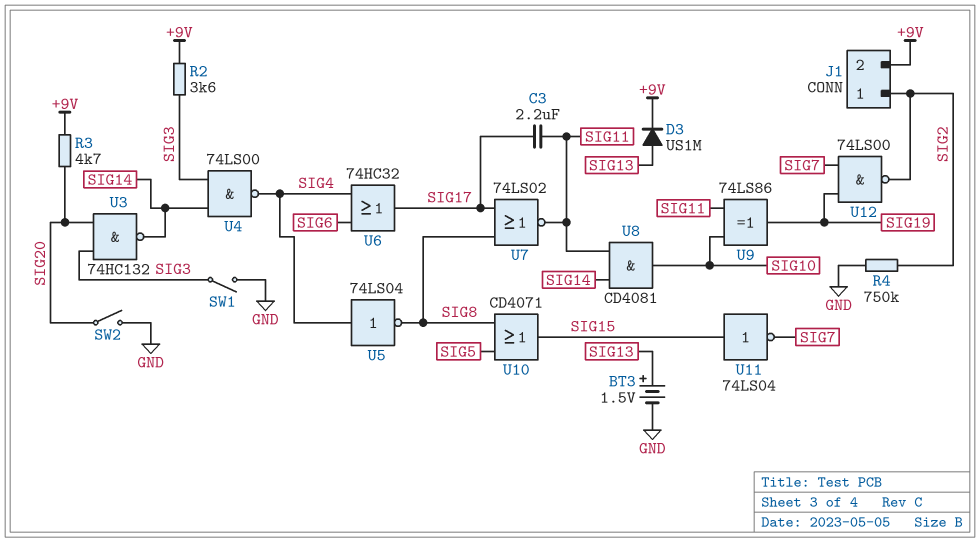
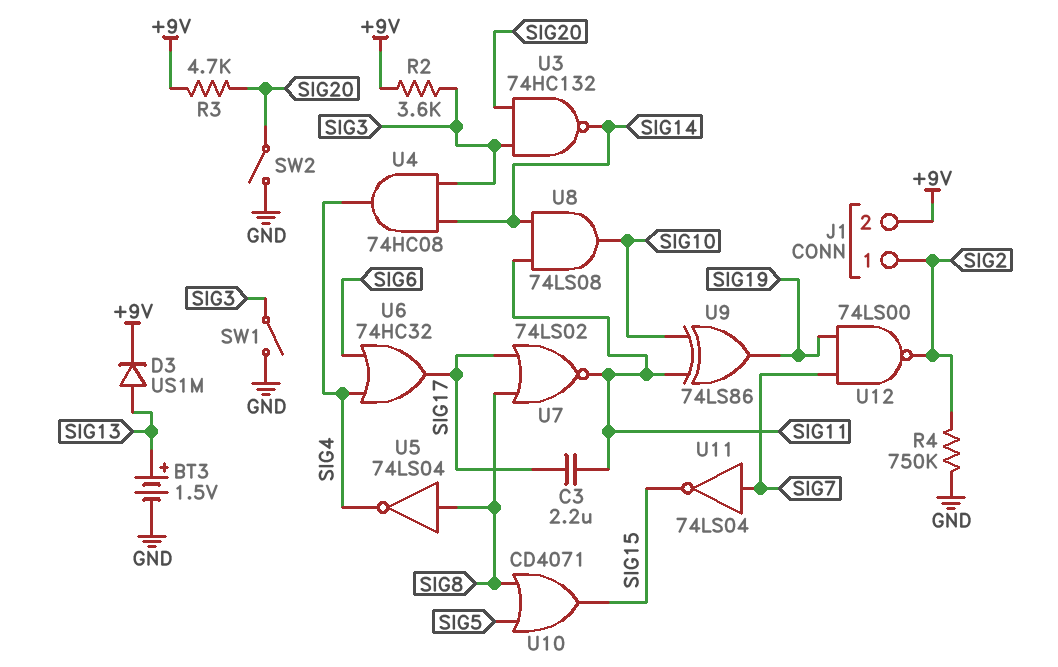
U4: NAND 74LS00 (in SIG3, in SIG14, out SIG4) -> AND 74HC08 (in SIG3, in SIG14, out SIG4)
U5: NOT 74LS04 (in SIG4, out SIG8) -> NOT 74LS04 (in SIG8, out SIG4)
U8: AND CD4081 (in SIG11, in SIG14, out SIG10) -> AND 74LS08 (in SIG11, in SIG14, out SIG10)
U11: NOT 74LS04 (in SIG15, out SIG7) -> NOT 74LS04 (in SIG7, out SIG15)

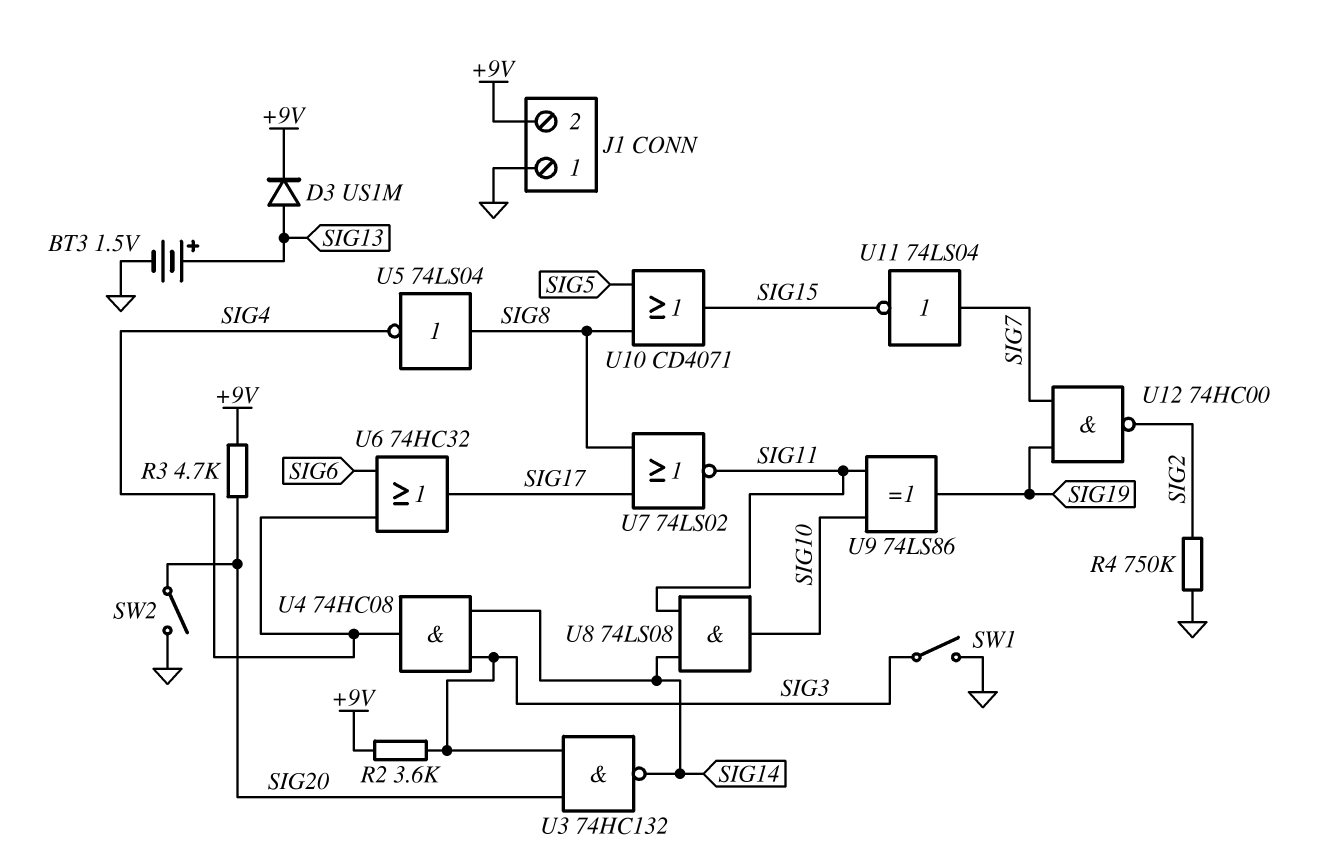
C3: 2.2uF (SIG11, SIG17) -> none
J1 pin 1: SIG2 -> GND
U12: NAND 74LS00 (in SIG7, in SIG19, out SIG2) -> NAND 74HC00 (in SIG7, in SIG19, out SIG2)

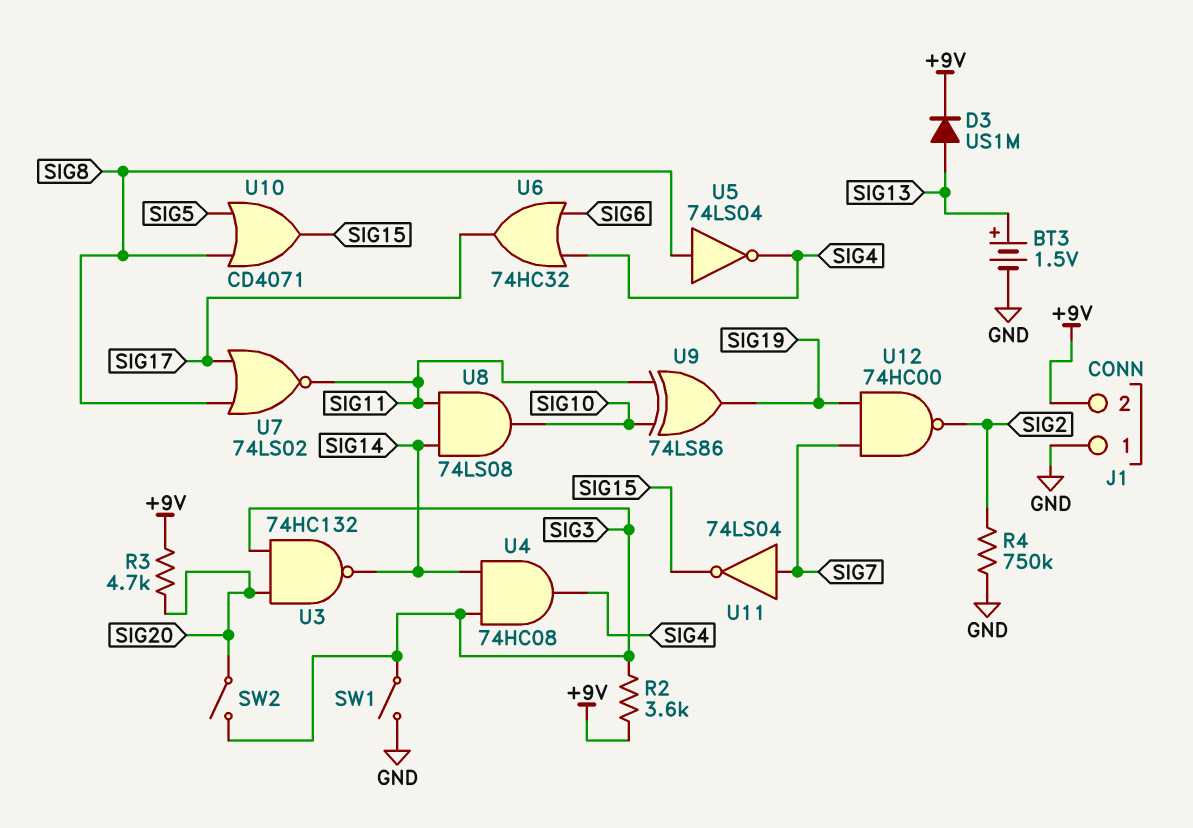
SW2: switch (GND, SIG20) -> switch (SIG3, SIG20)

